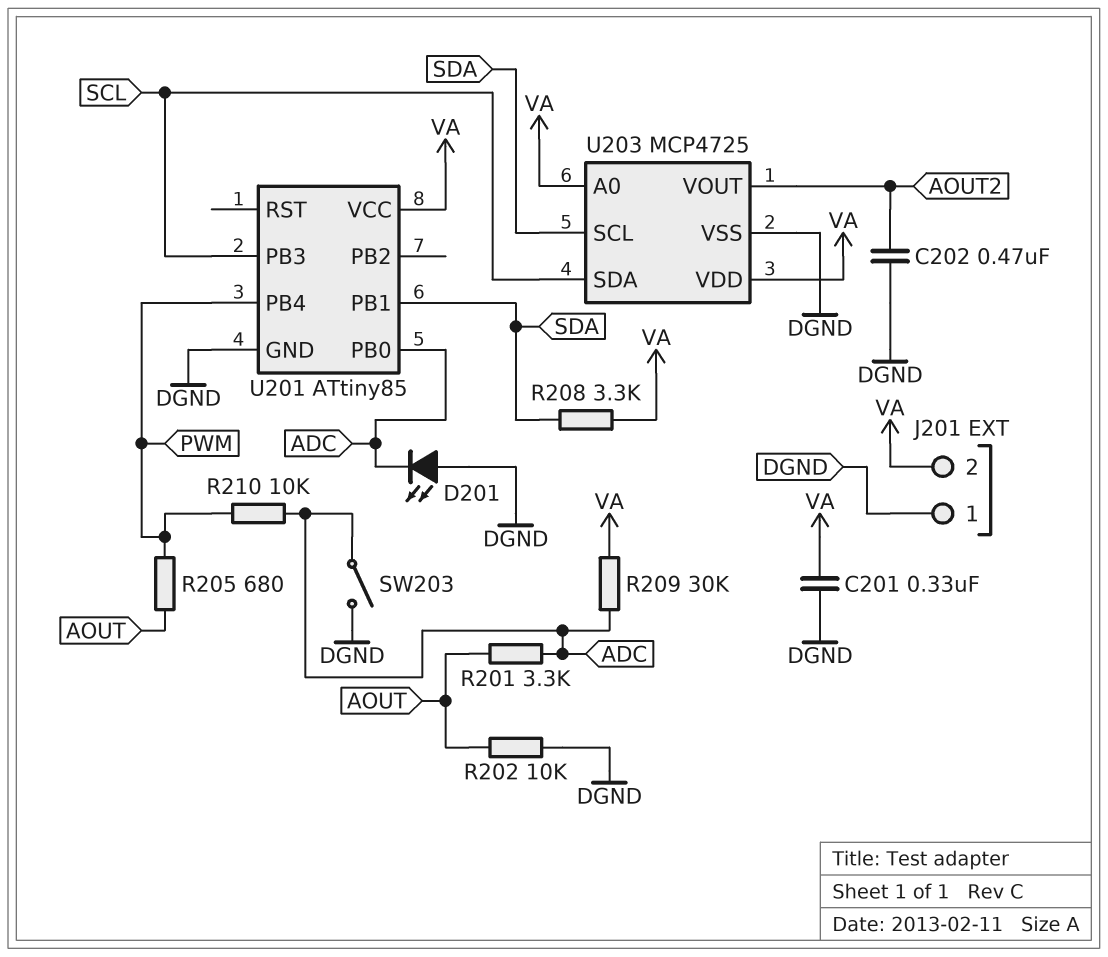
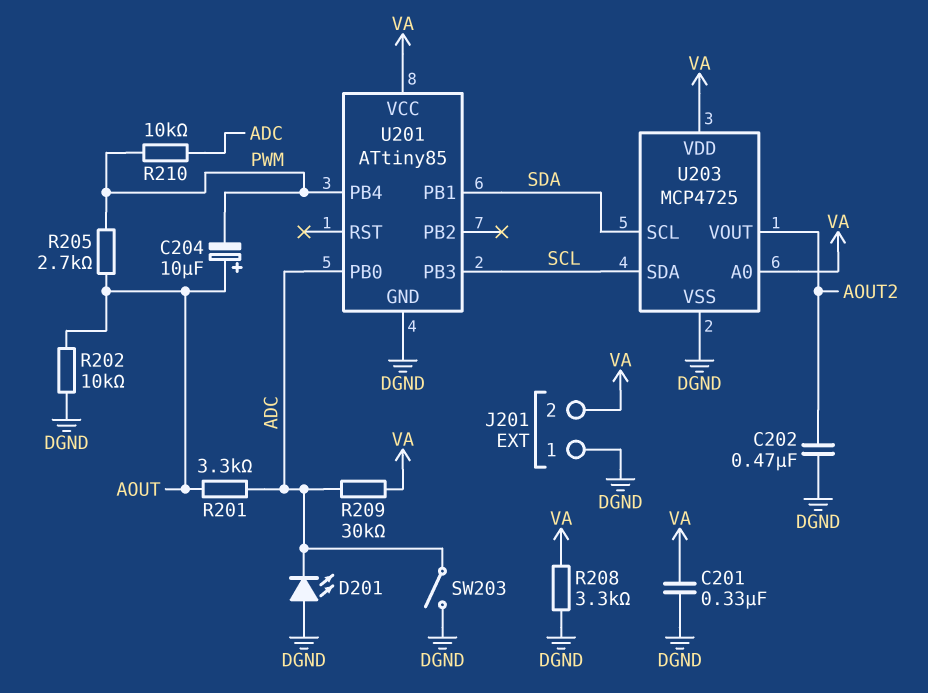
C204: none -> 10uF (plus AOUT, minus PWM)
R205: 680 (AOUT, PWM) -> 2.7k (AOUT, PWM)
R208: 3.3k (SDA, VA) -> 3.3k (DGND, VA)

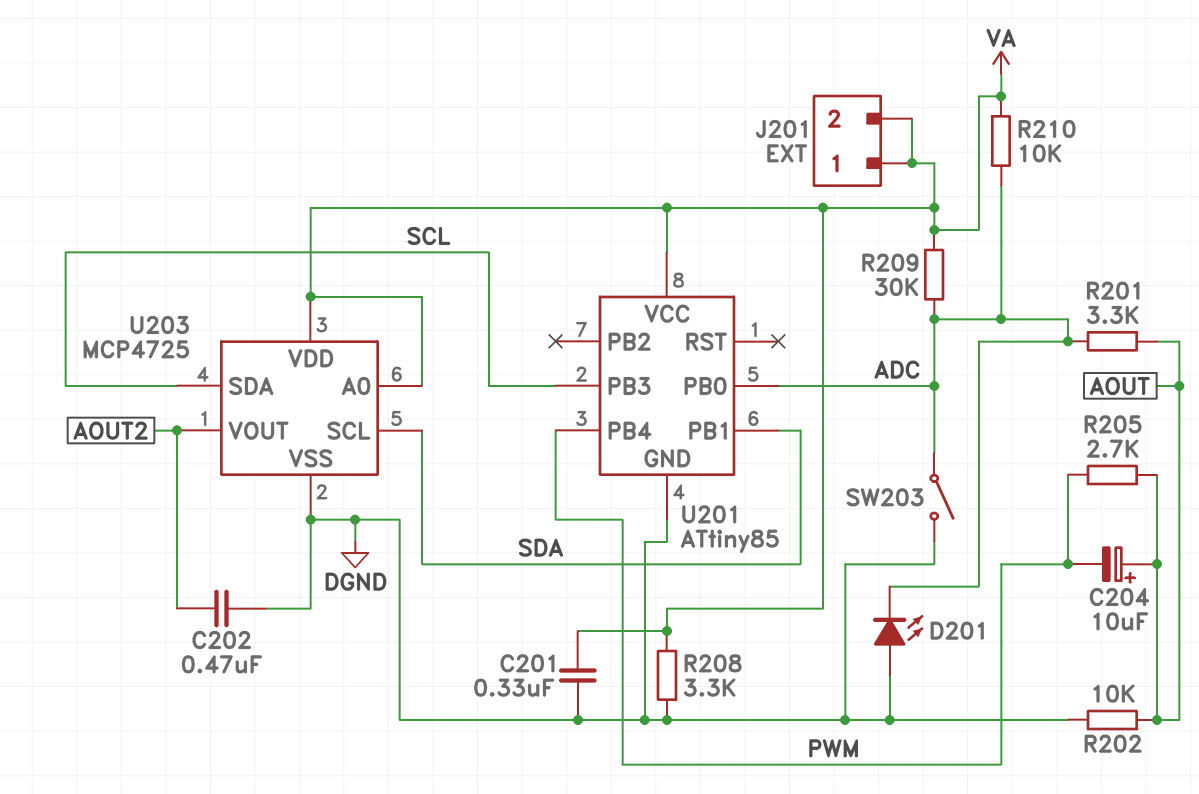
J201 pin 1: DGND -> VA
R210: 10k (ADC, PWM) -> 10k (ADC, VA)

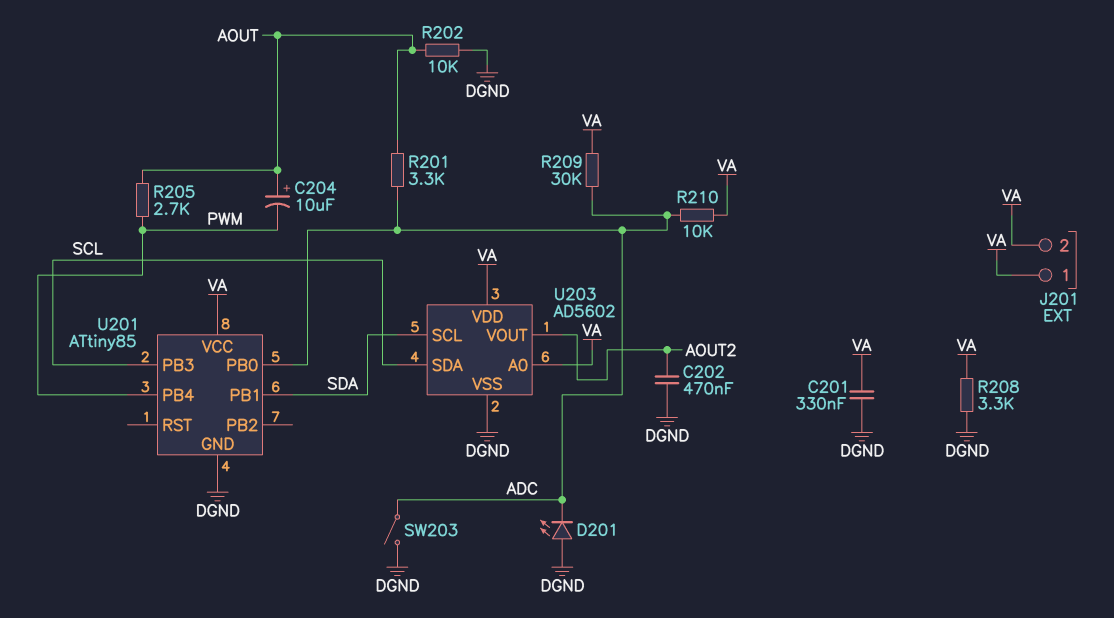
U203: MCP4725 -> AD5602

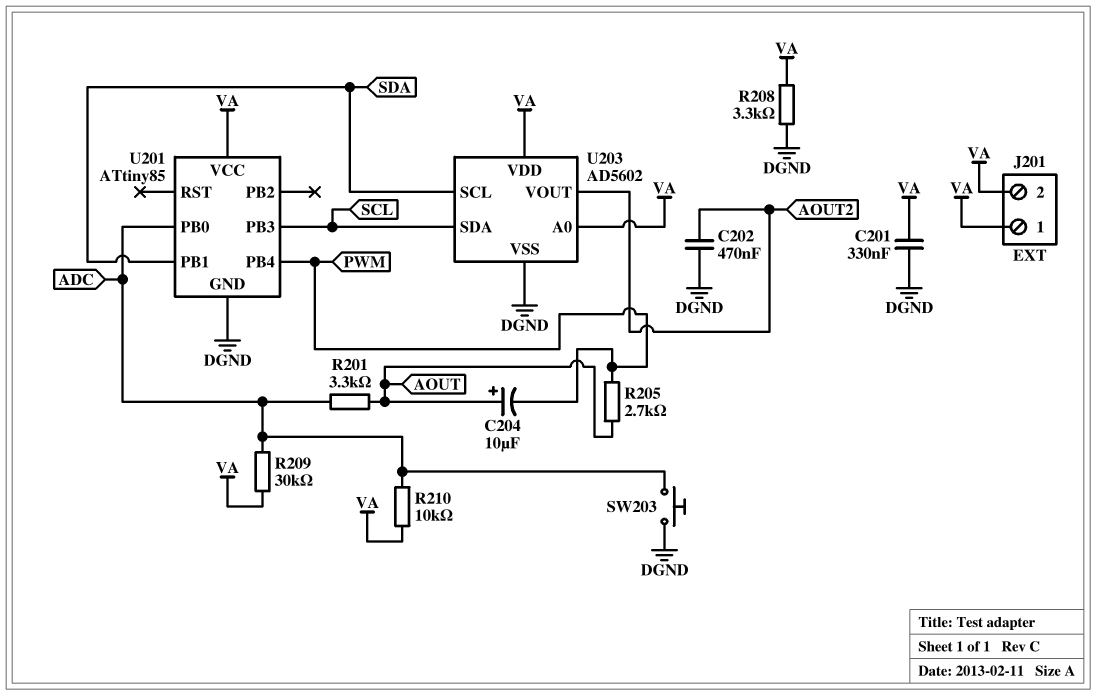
D201: LED (A DGND, K ADC) -> none
R202: 10k (AOUT, DGND) -> none
SW203: switch (ADC, DGND) -> button (ADC, DGND)

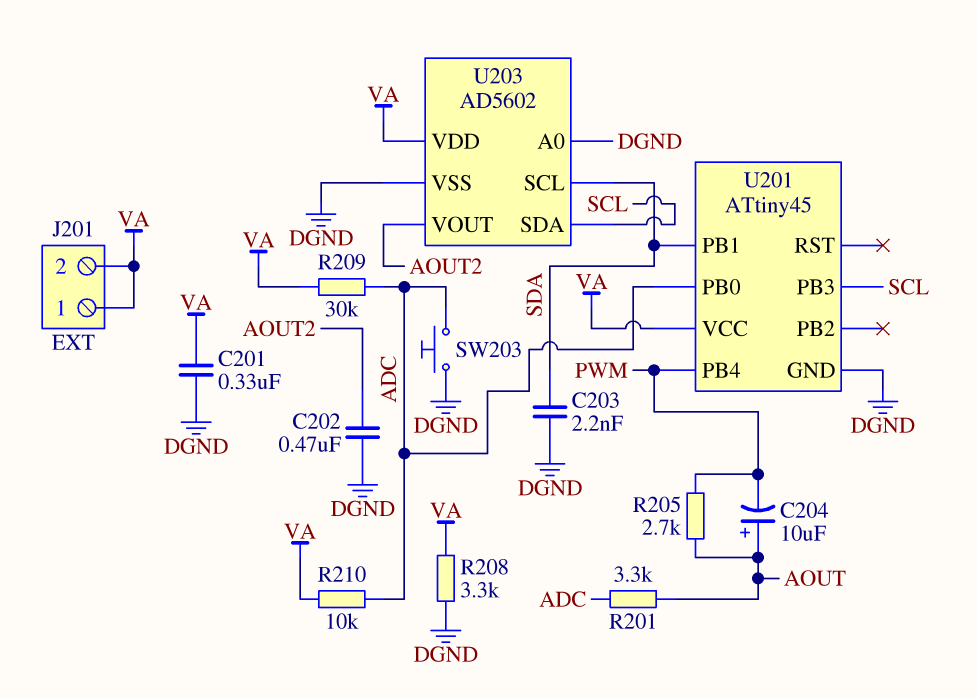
C203: none -> 2.2nF (DGND, SDA)
U201: ATtiny85 -> ATtiny45
U203 pin A0: VA -> DGND

